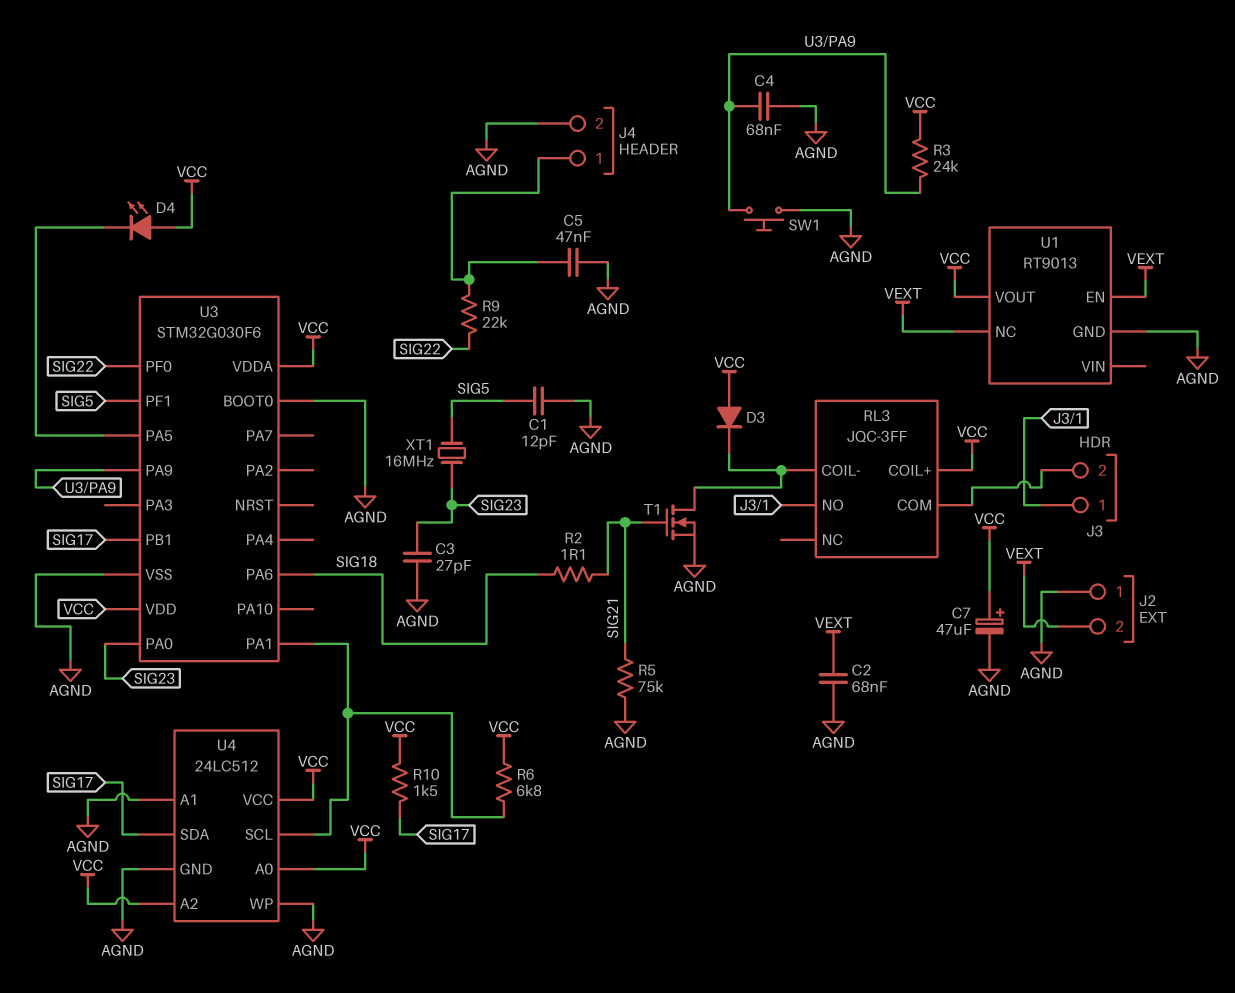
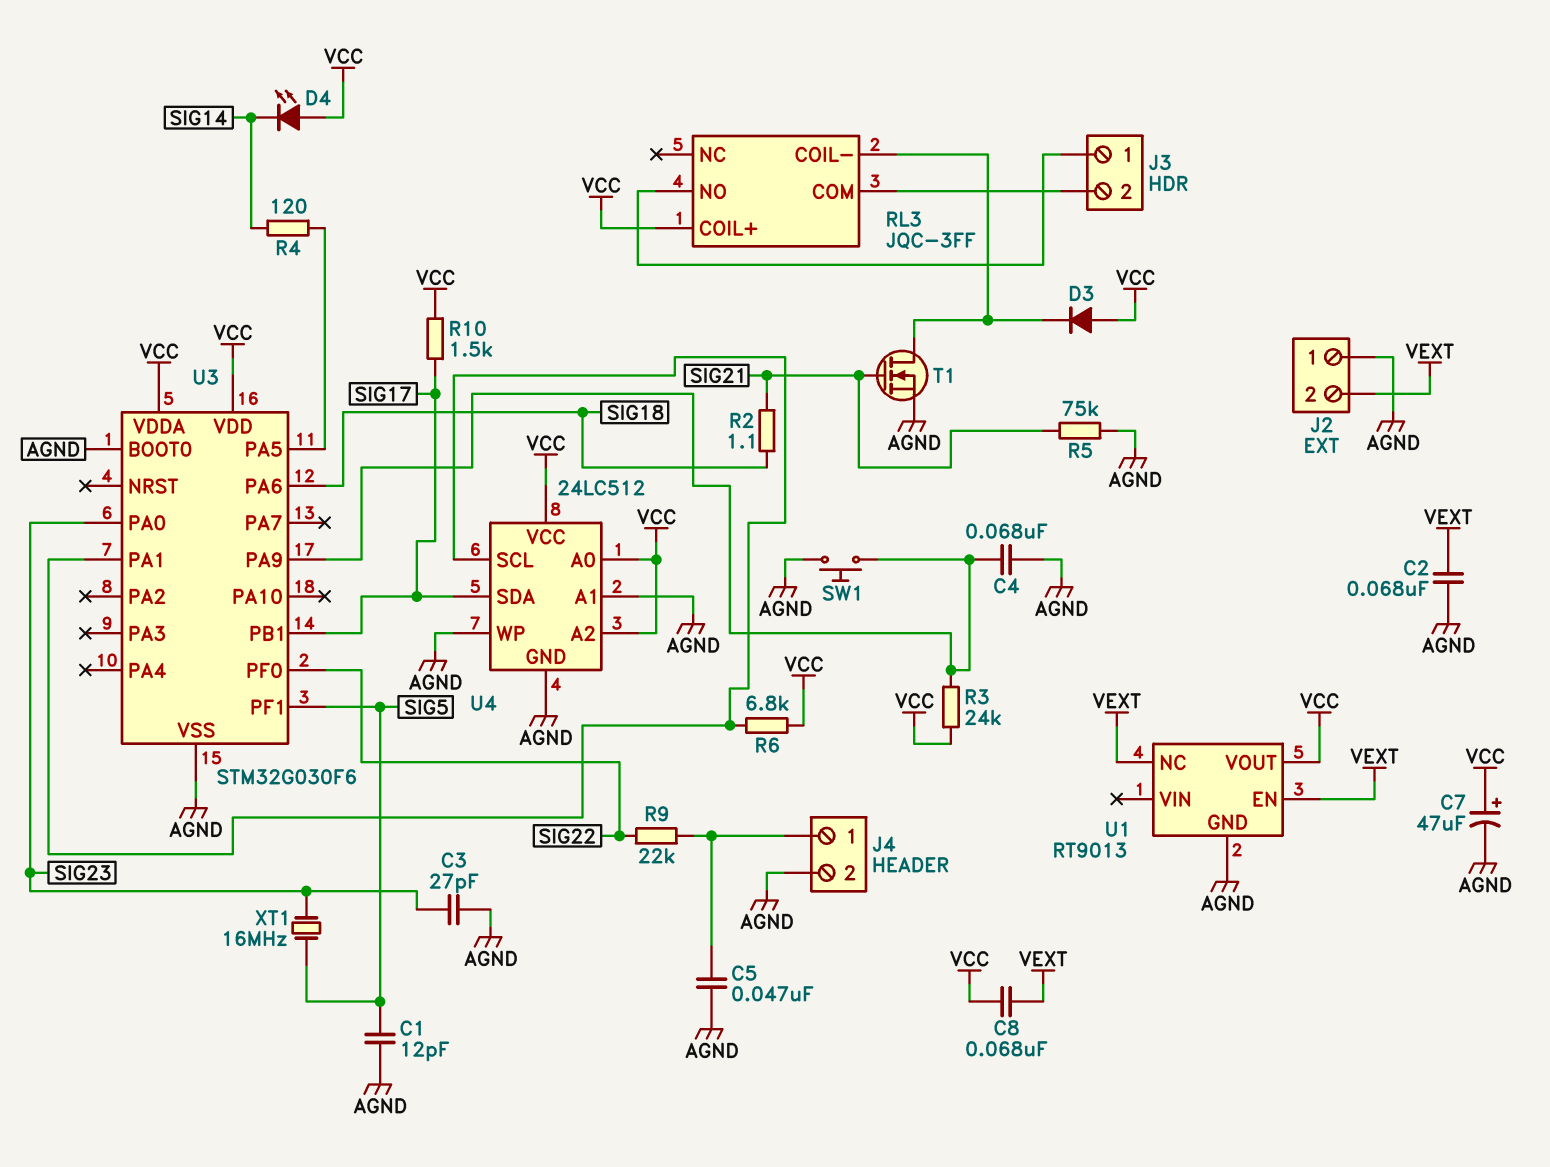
C8: none -> 68nF (VCC, VEXT)
D4: LED (A VCC, K U3/PA5) -> LED (A VCC, K SIG14)
R4: none -> 120 (SIG14, U3/PA5)

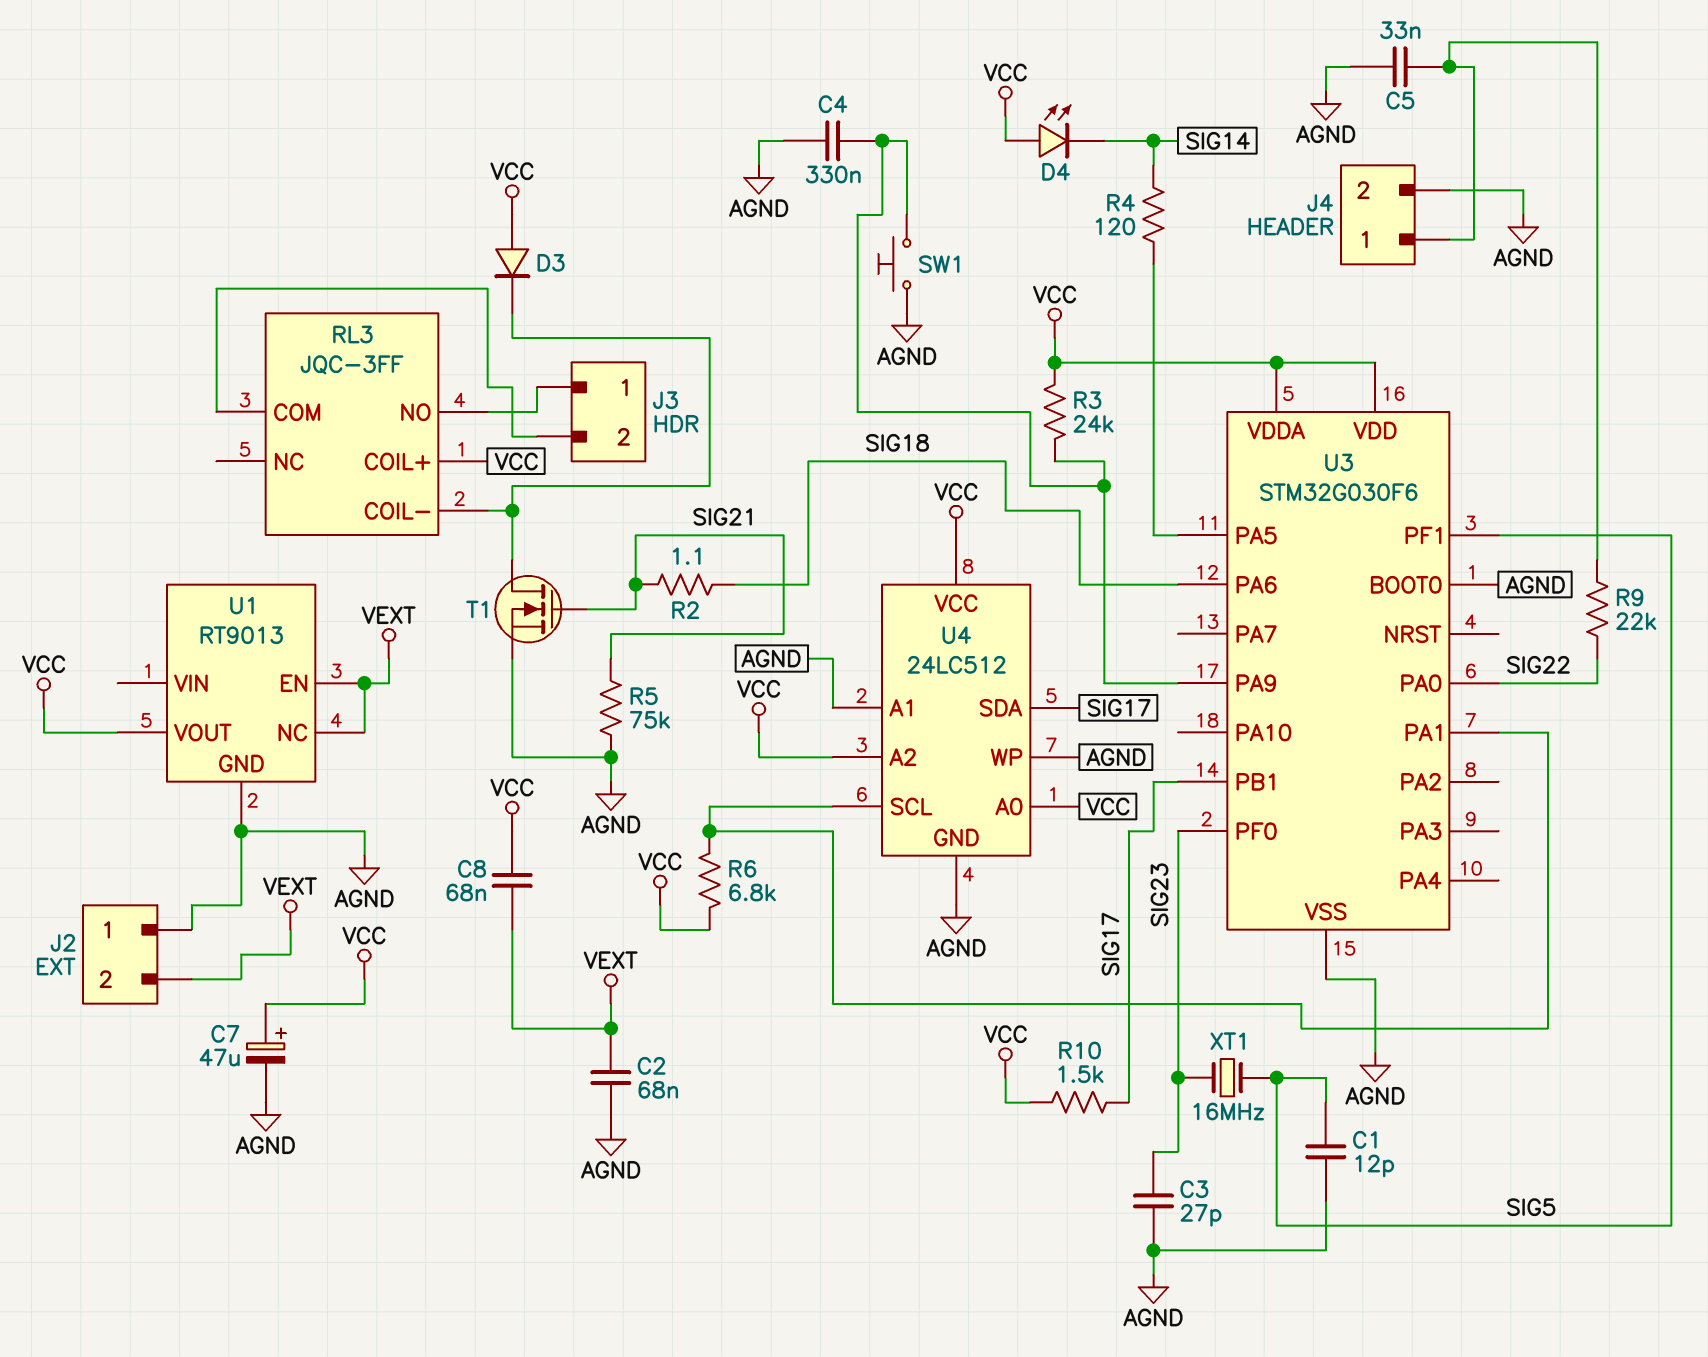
C4: 68nF (AGND, U3/PA9) -> 330nF (AGND, U3/PA9)
C5: 47nF (AGND, J4/1) -> 33nF (AGND, J4/1)
U3 pin PA0: SIG23 -> SIG22
U3 pin PF0: SIG22 -> SIG23

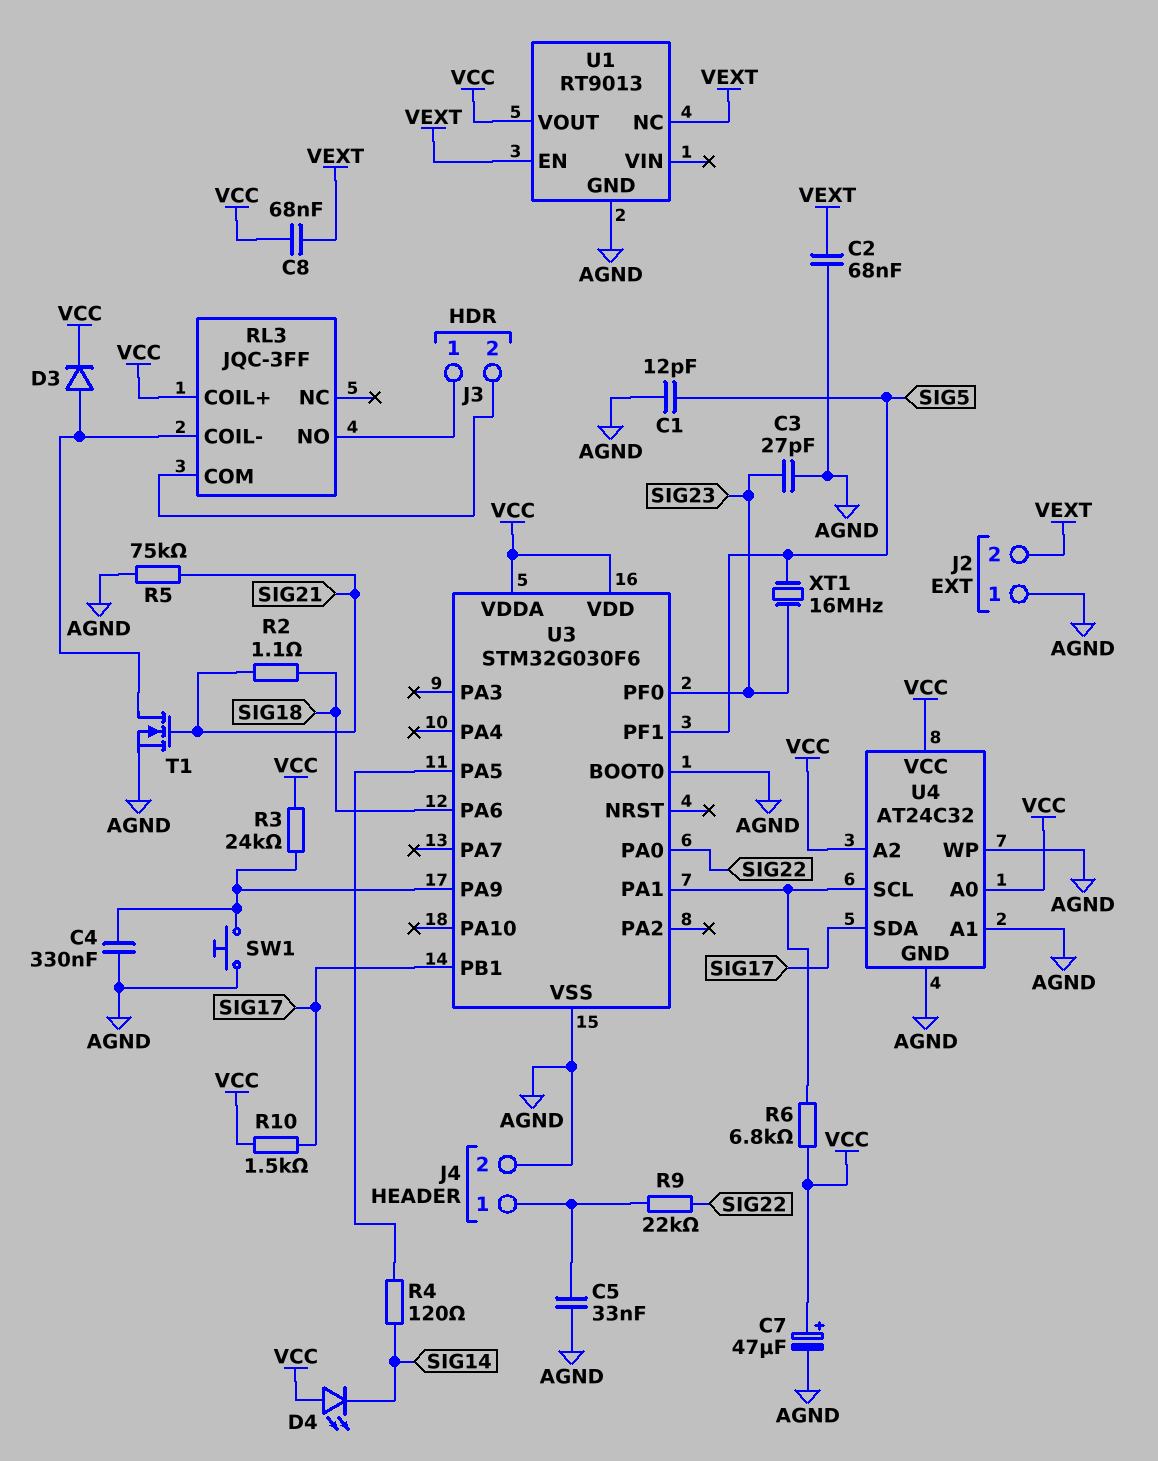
D3: diode (A VCC, K RL3/COIL-) -> diode (A RL3/COIL-, K VCC)
U4: 24LC512 -> AT24C32

